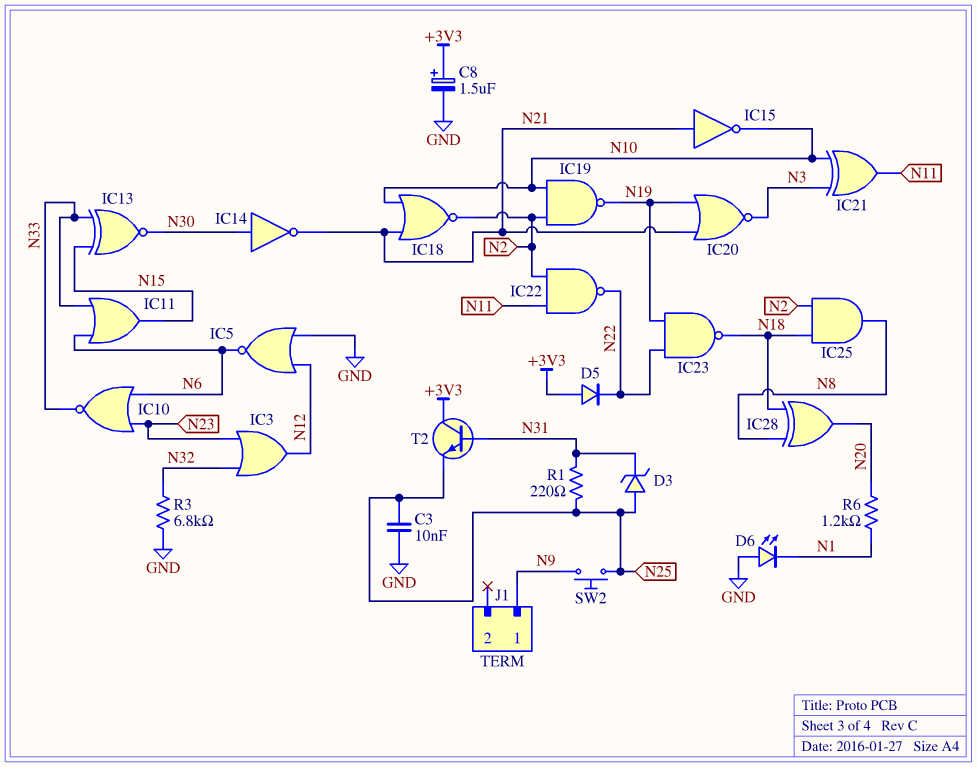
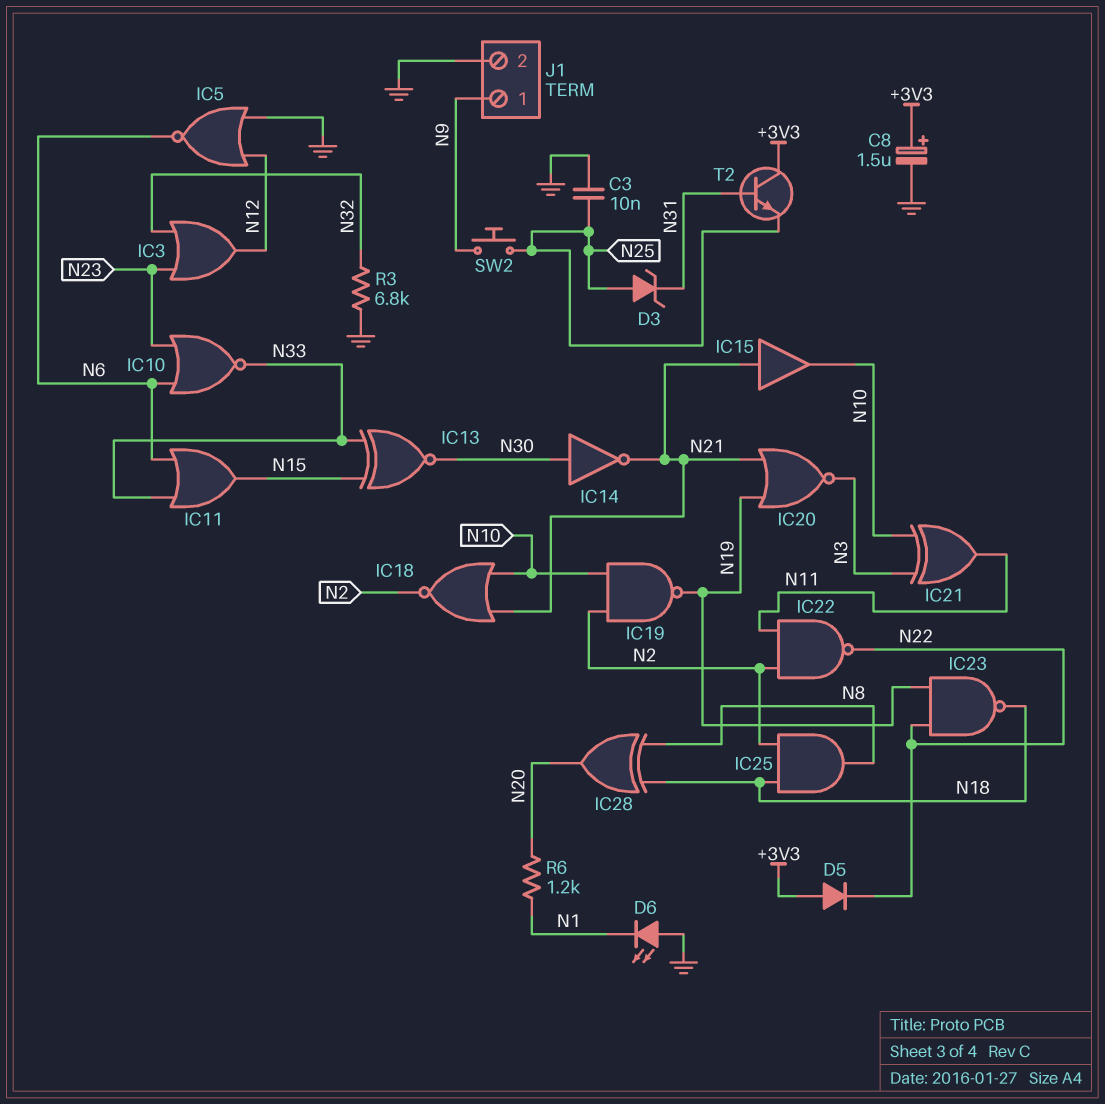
IC15: NOT (in N21, out N10) -> buffer (in N21, out N10)
J1 pin 2: none -> GND
R1: 220 (N25, N31) -> none

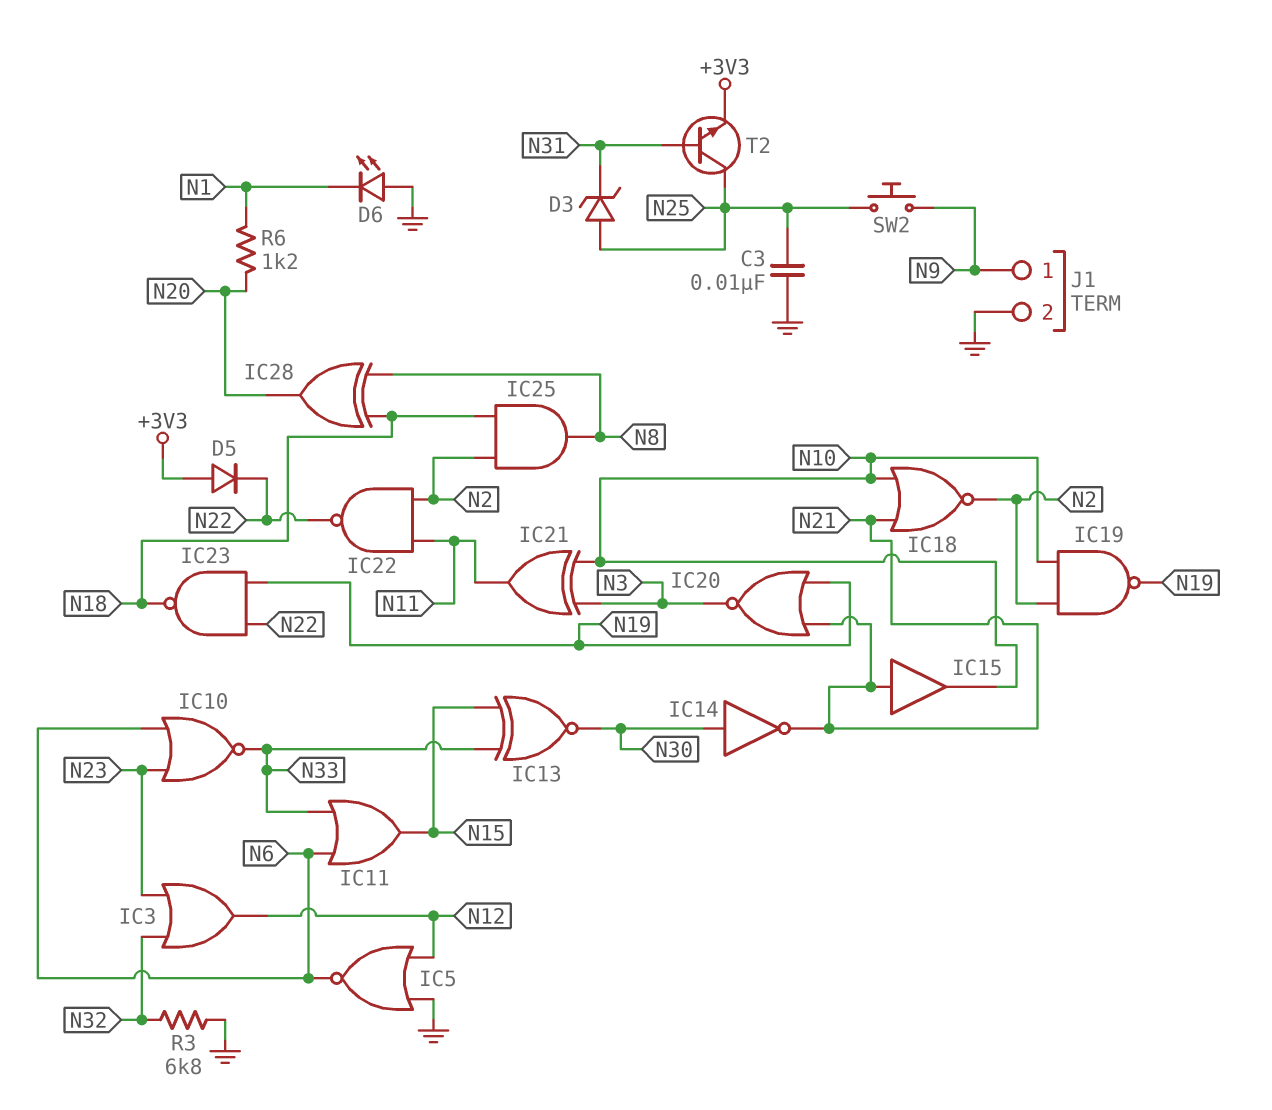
C8: 1.5uF (plus +3V3, minus GND) -> none
T2: NPN (B N31, C +3V3, E N25) -> NPN (B N31, C N25, E +3V3)

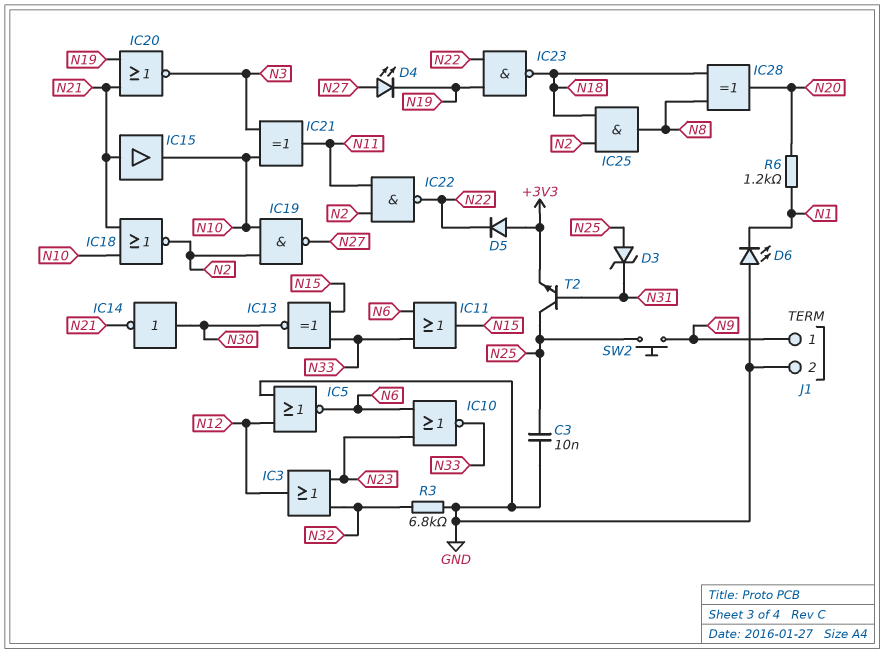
D4: none -> LED (A N27, K N19)
IC19: NAND (in N2, in N10, out N19) -> NAND (in N2, in N10, out N27)

